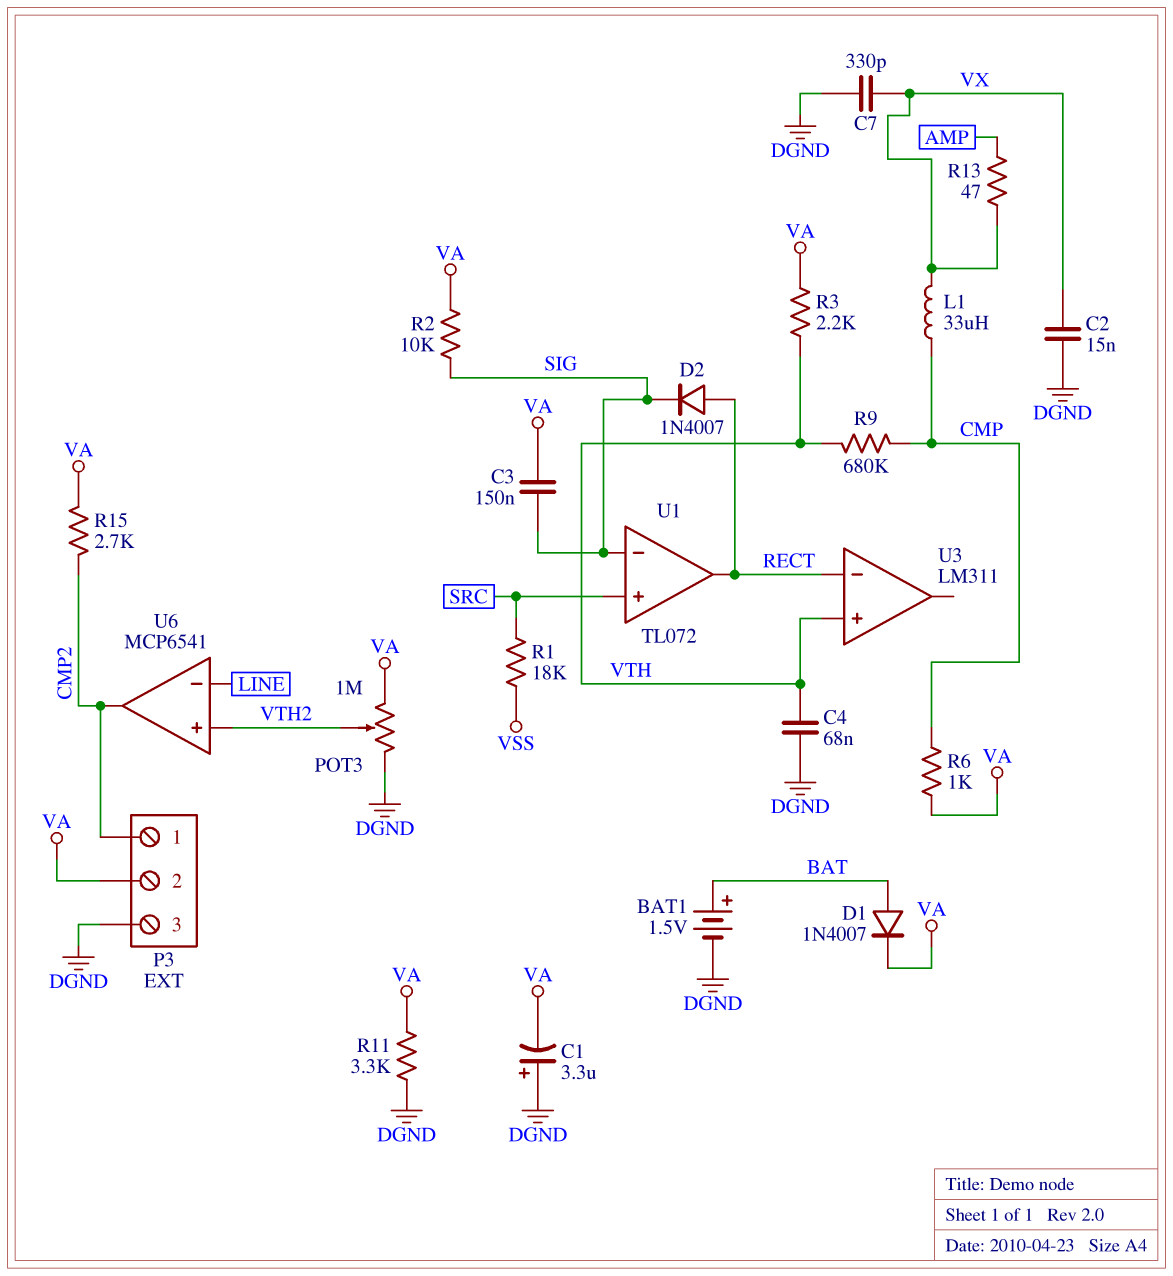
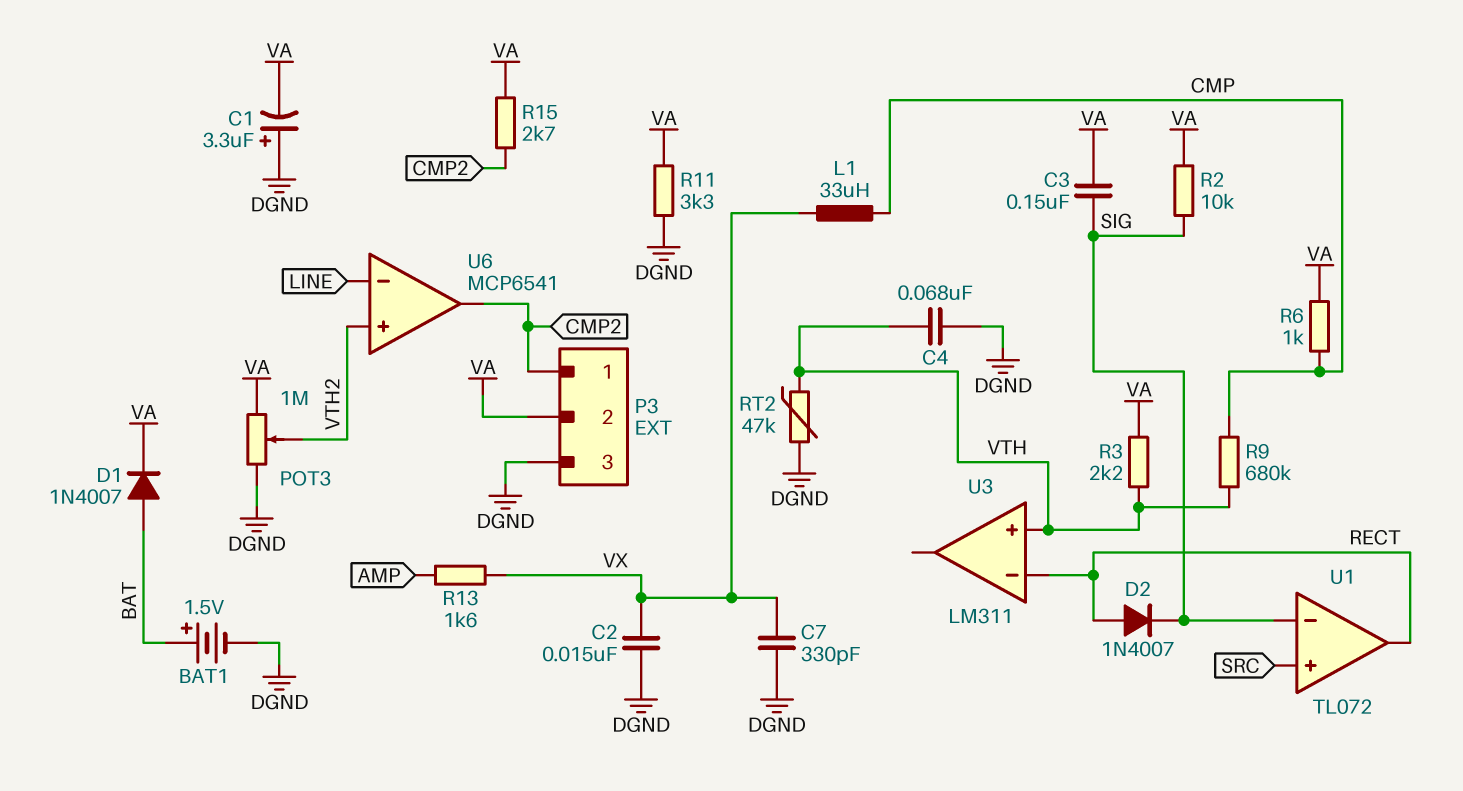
R1: 18k (SRC, VSS) -> none
R13: 47 (AMP, VX) -> 1.6k (AMP, VX)
RT2: none -> 47k (DGND, VTH)

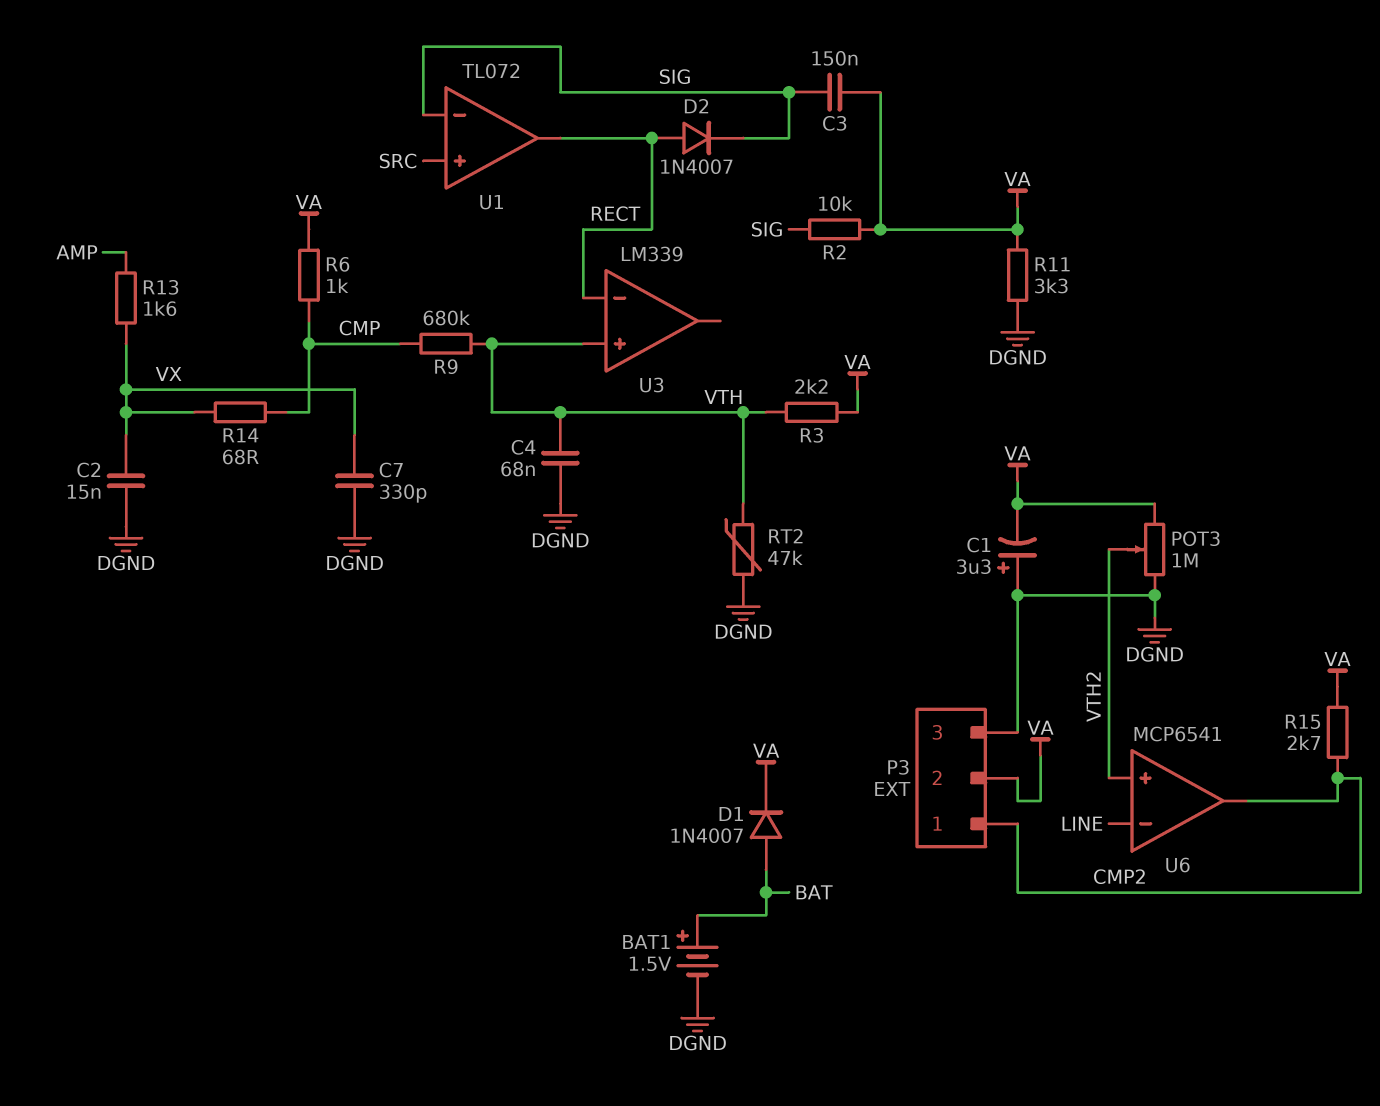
L1: 33uH (CMP, VX) -> none
R14: none -> 68 (CMP, VX)
U3: LM311 -> LM339

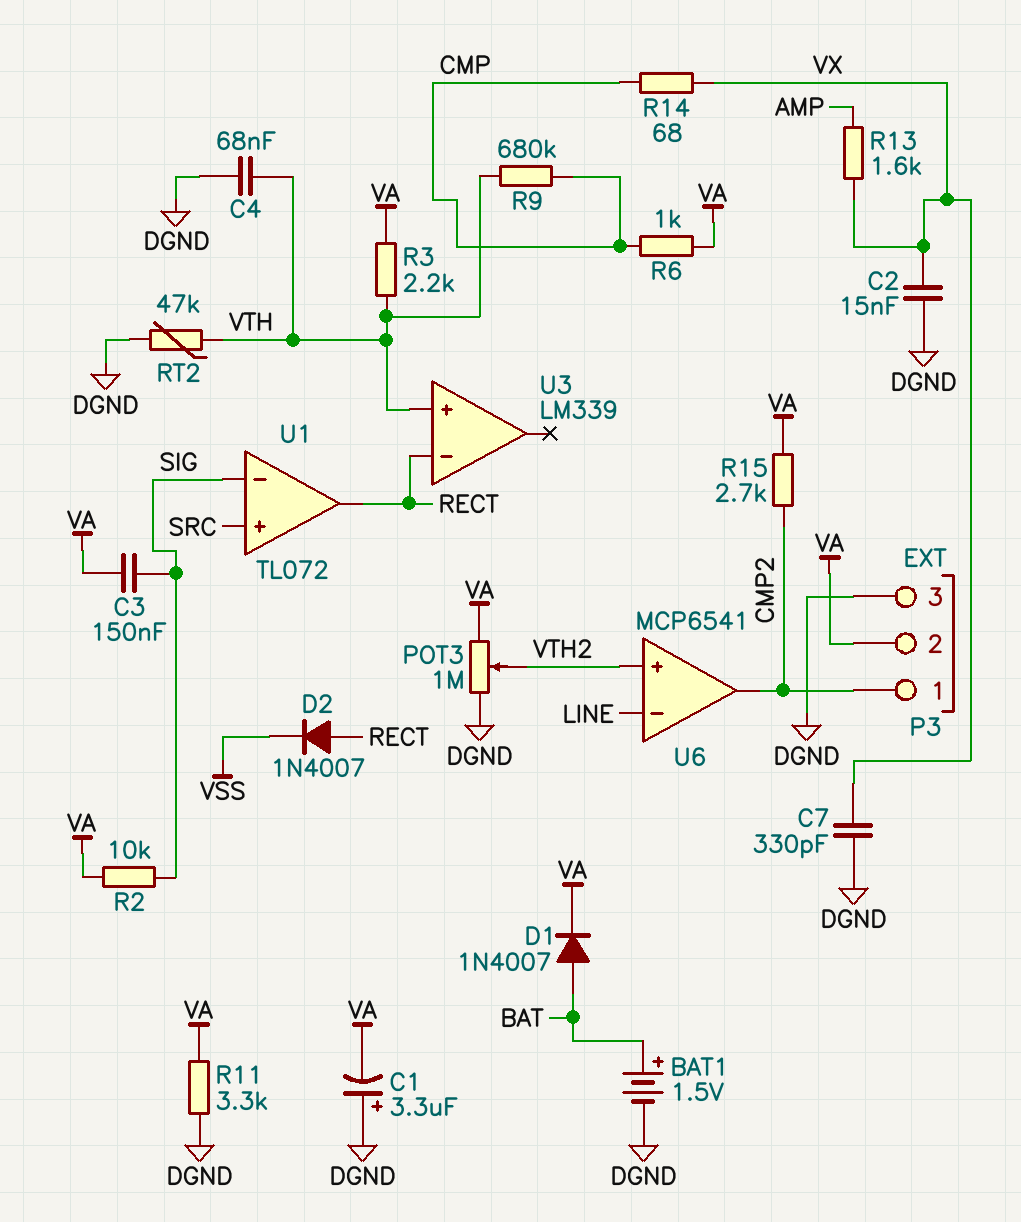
D2: diode 1N4007 (A RECT, K SIG) -> diode 1N4007 (A RECT, K VSS)

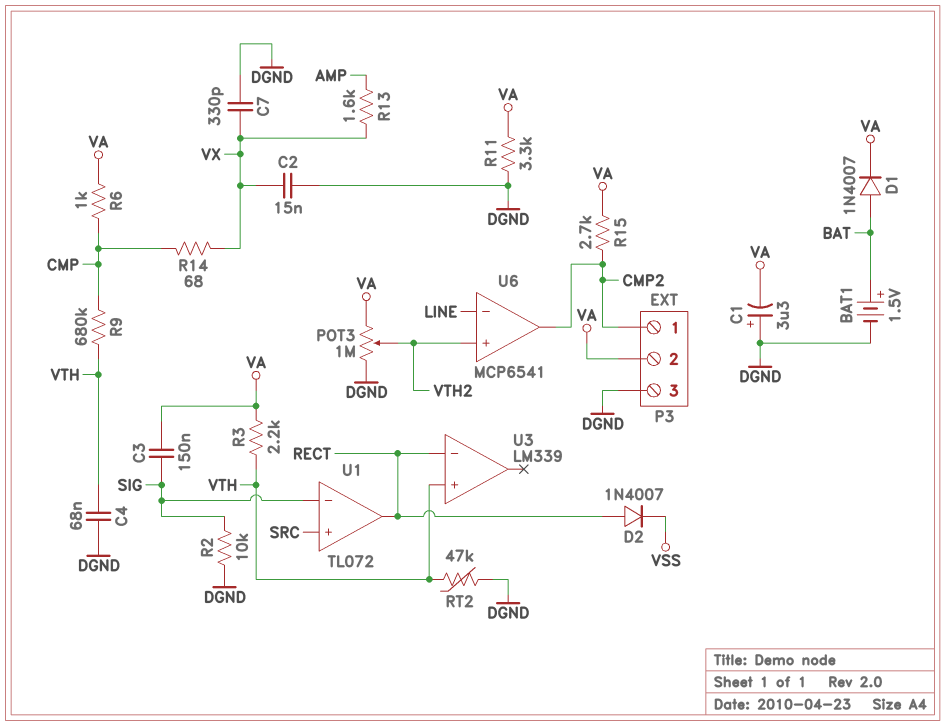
R2: 10k (SIG, VA) -> 10k (DGND, SIG)

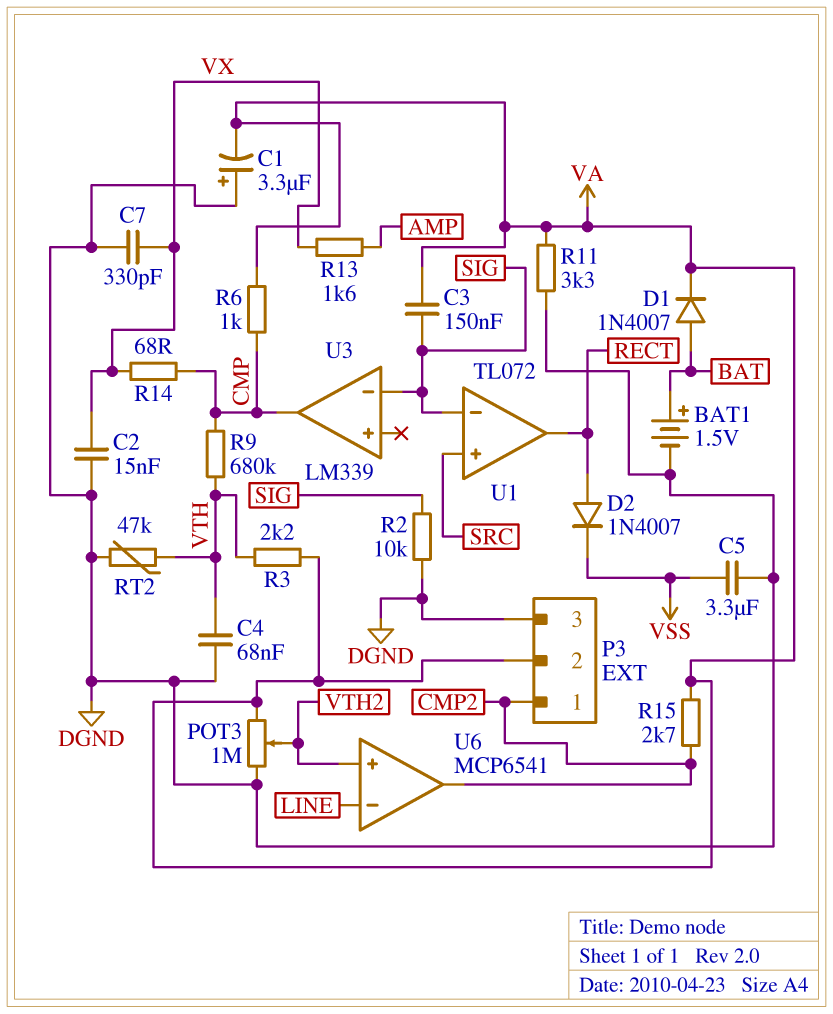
C5: none -> 3.3uF (DGND, VSS)
U3 pin in+: VTH -> none
U3 pin in-: RECT -> SIG
U3 pin out: none -> CMP

